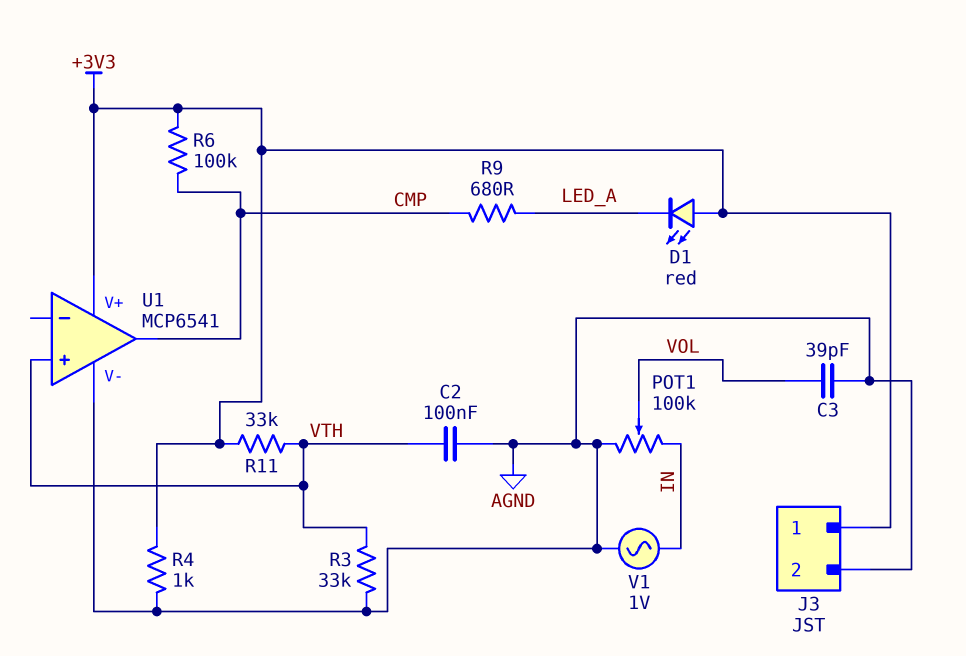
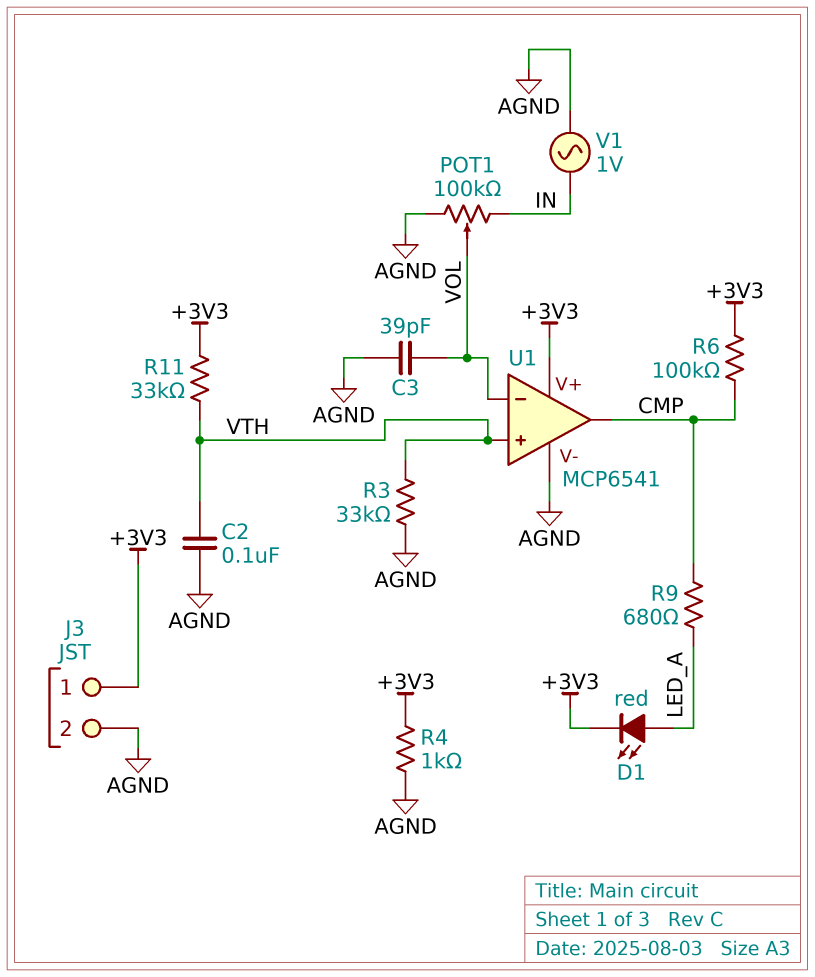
D1: LED red (A +3V3, K LED_A) -> LED red (A LED_A, K +3V3)
U1 pin in-: none -> VOL

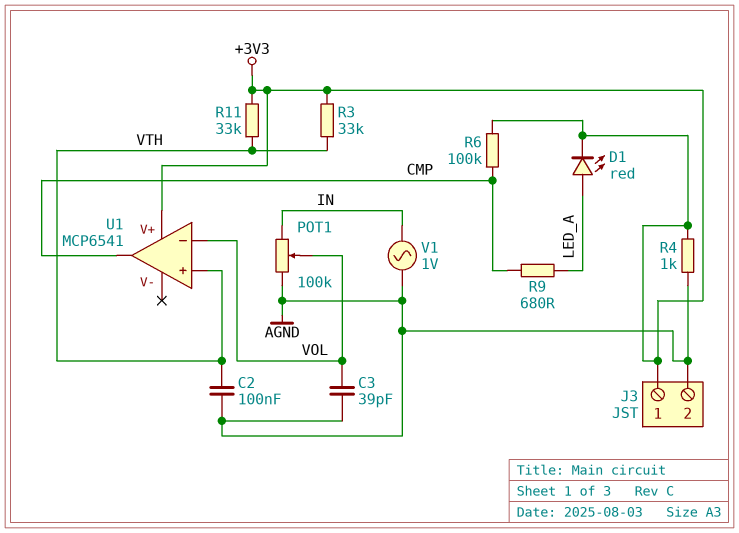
R3: 33k (AGND, VTH) -> 33k (+3V3, VTH)
U1 pin V-: AGND -> none

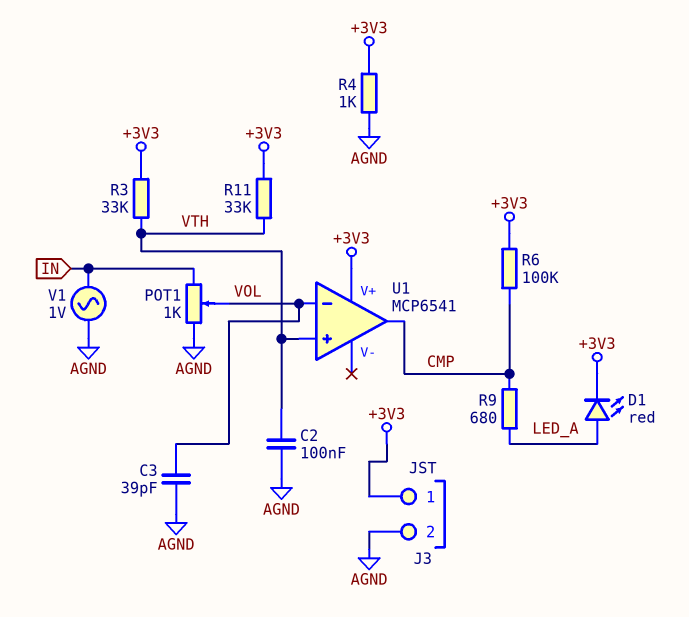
POT1: 100k (AGND, IN, wiper VOL) -> 1k (AGND, IN, wiper VOL)

